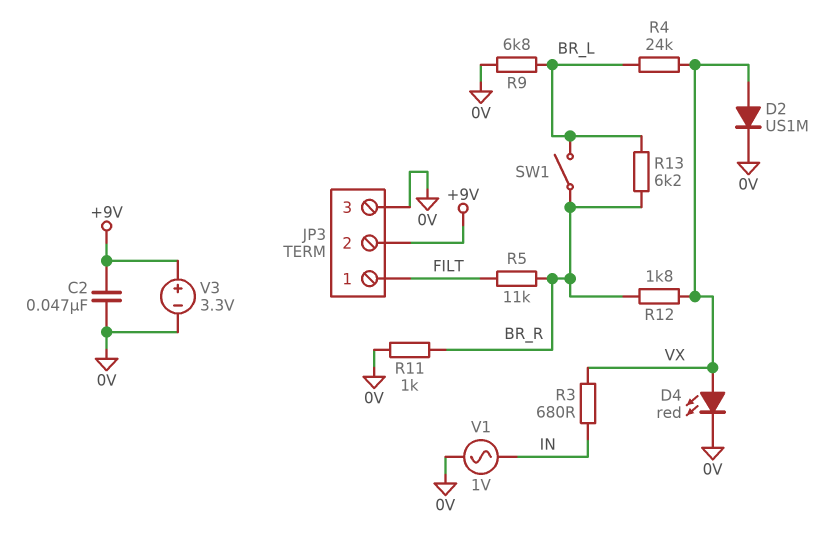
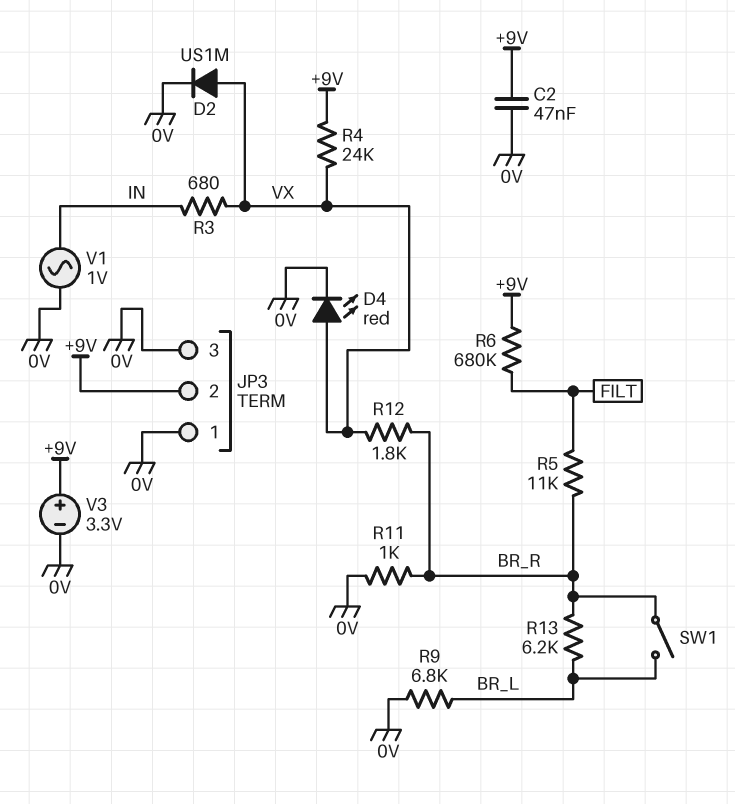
JP3 pin 1: FILT -> 0V
R4: 24k (BR_L, VX) -> 24k (+9V, VX)
R6: none -> 680k (+9V, FILT)

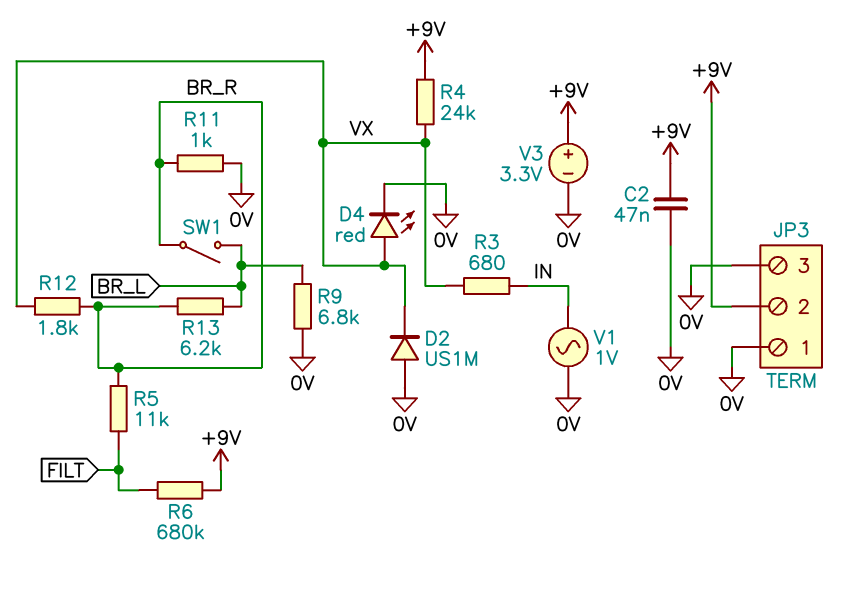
D2: diode US1M (A VX, K 0V) -> diode US1M (A 0V, K VX)

